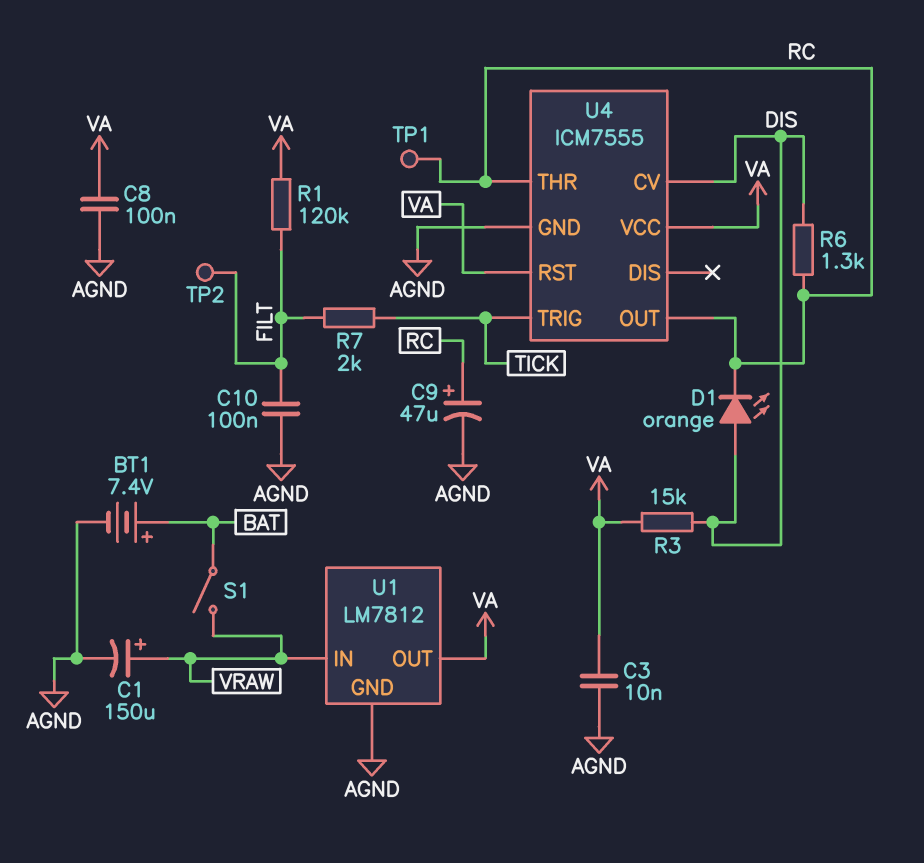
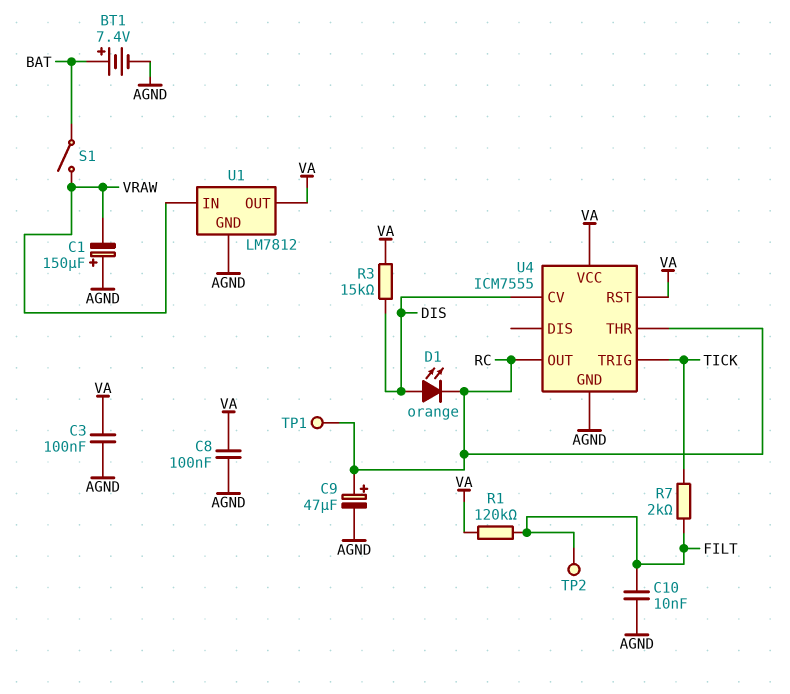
C1: 150uF (plus VRAW, minus AGND) -> 150uF (plus AGND, minus VRAW)
C3: 10nF (AGND, VA) -> 100nF (AGND, VA)
C10: 100nF (AGND, FILT) -> 10nF (AGND, FILT)
R6: 1.3k (DIS, RC) -> none

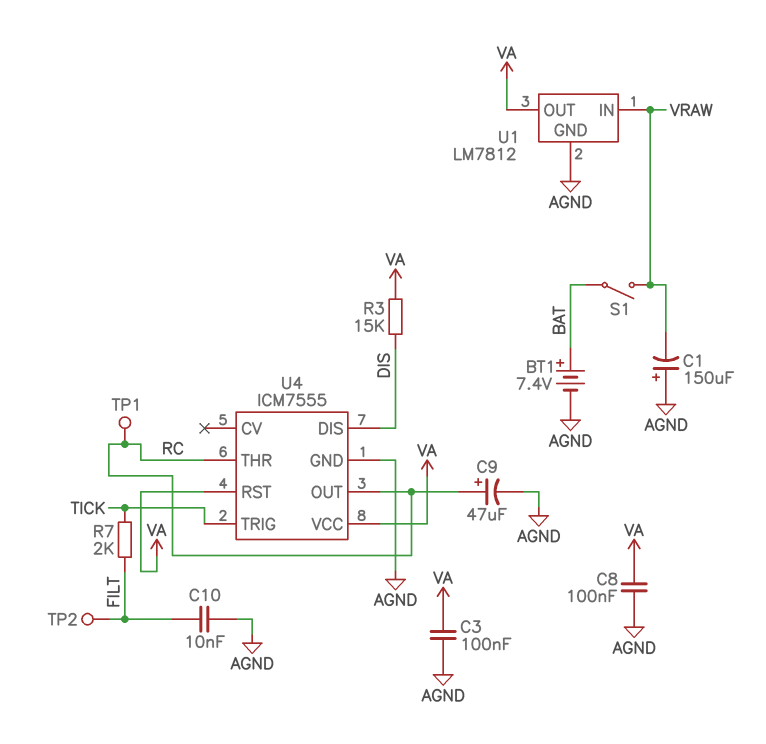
D1: LED orange (A DIS, K RC) -> none
R1: 120k (FILT, VA) -> none
U4 pin CV: DIS -> none
U4 pin DIS: none -> DIS

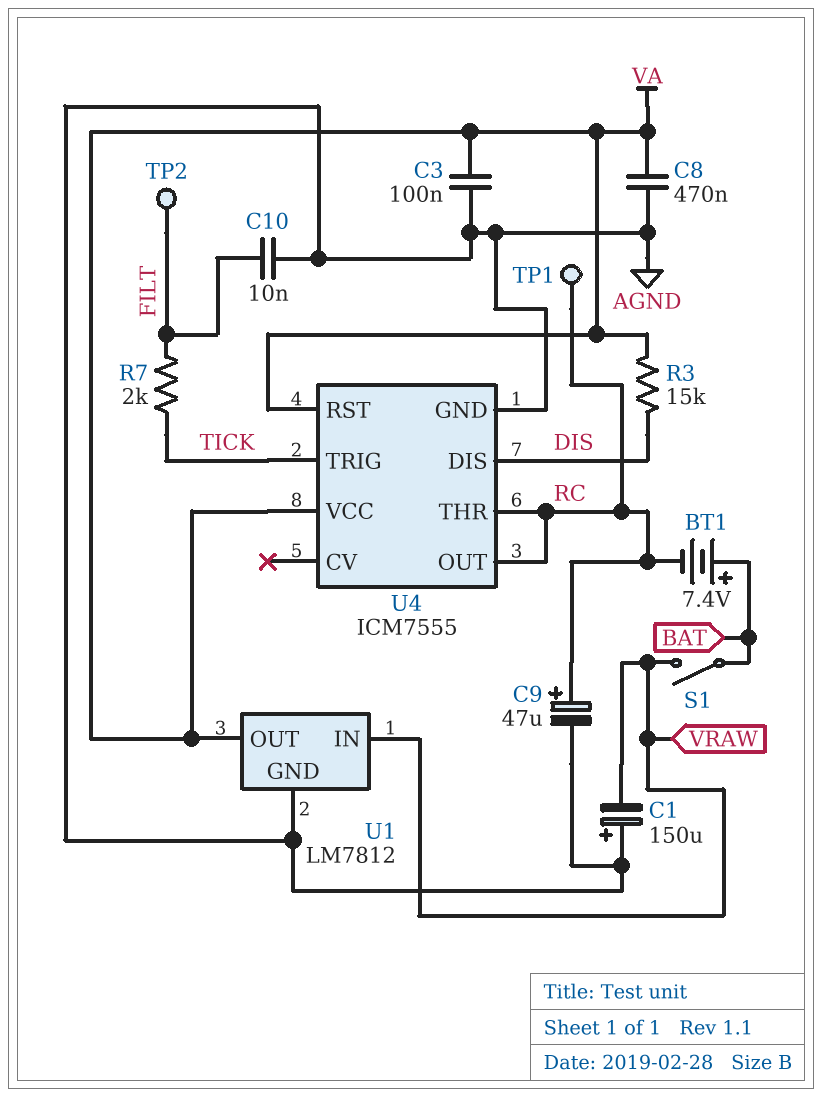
BT1: 7.4V (plus BAT, minus AGND) -> 7.4V (plus BAT, minus RC)
C8: 100nF (AGND, VA) -> 470nF (AGND, VA)

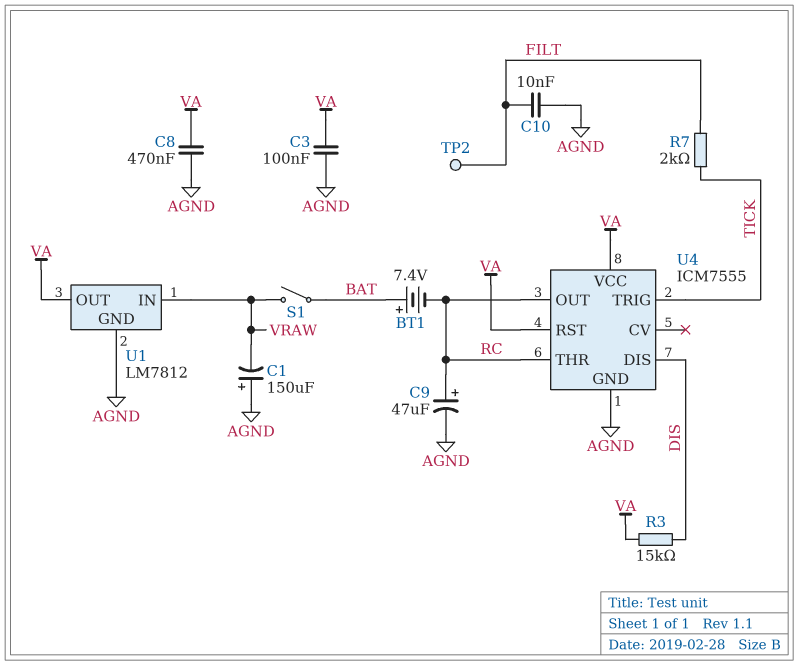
TP1: test point (RC) -> none

